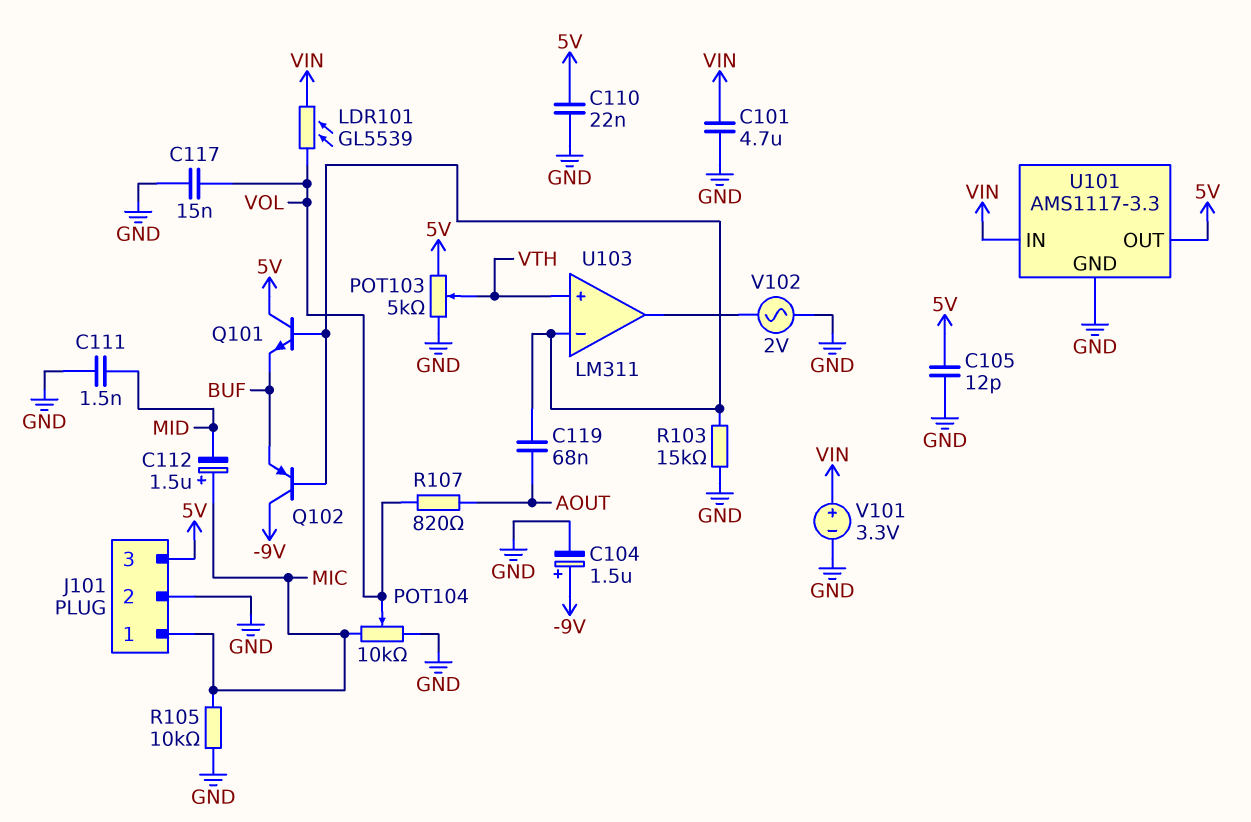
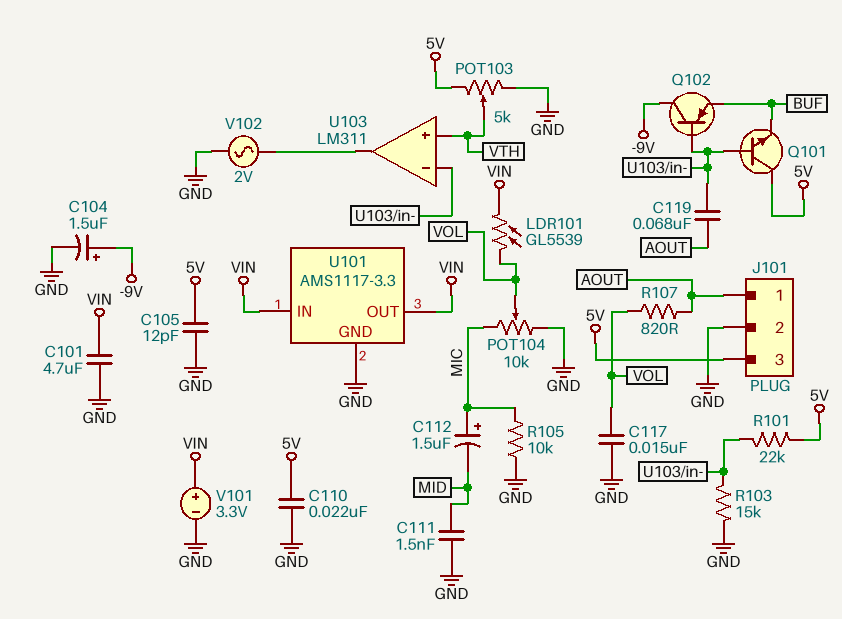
J101 pin 1: MIC -> AOUT
R101: none -> 22k (5V, U103/in-)
U101 pin OUT: 5V -> VIN

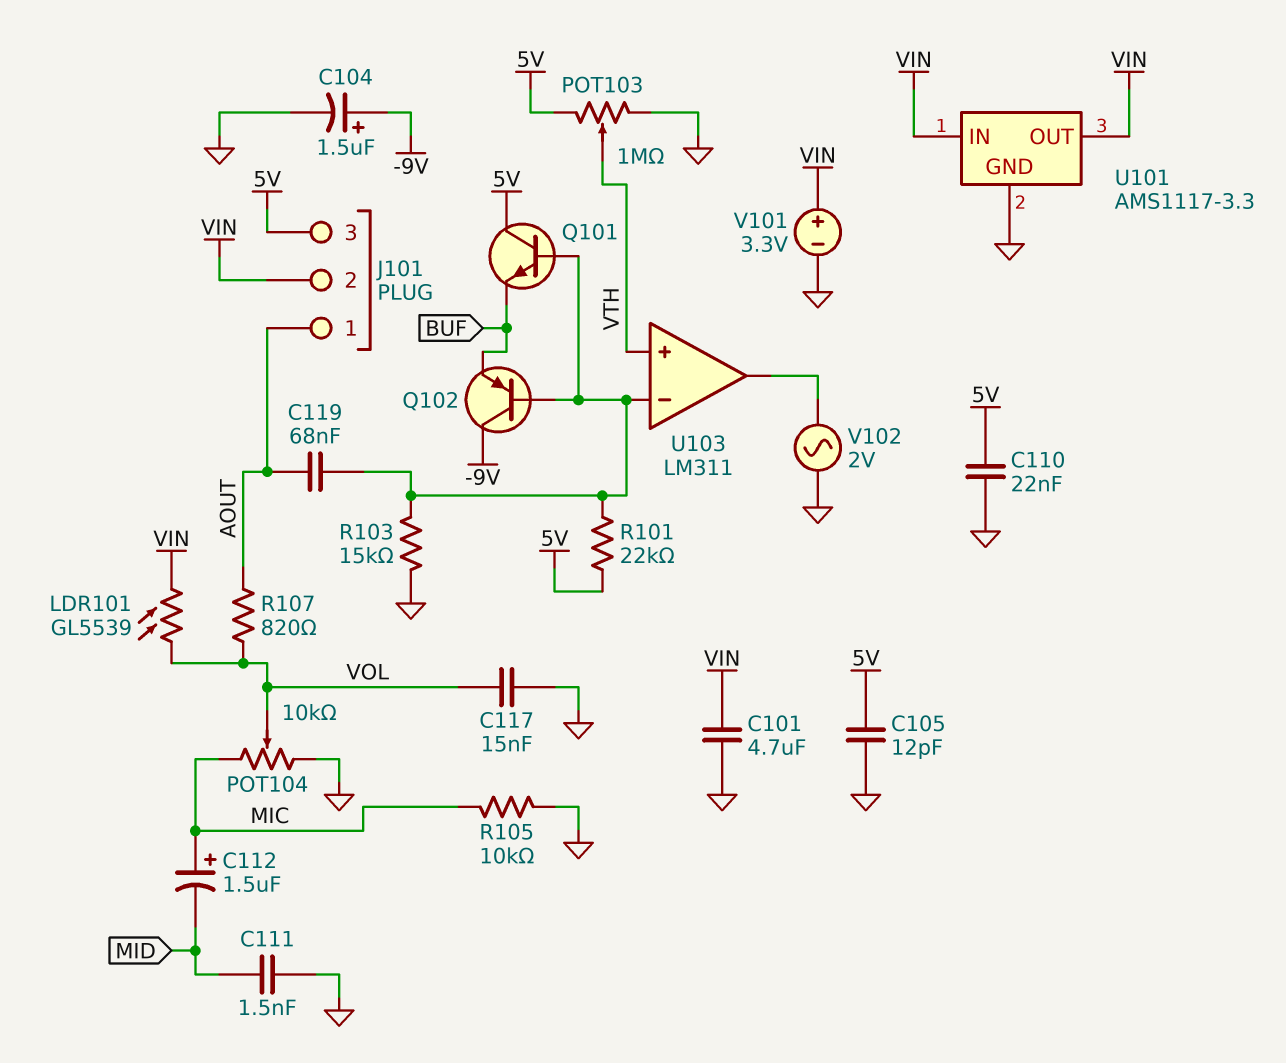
J101 pin 2: GND -> VIN
POT103: 5k (5V, GND, wiper VTH) -> 1M (5V, GND, wiper VTH)

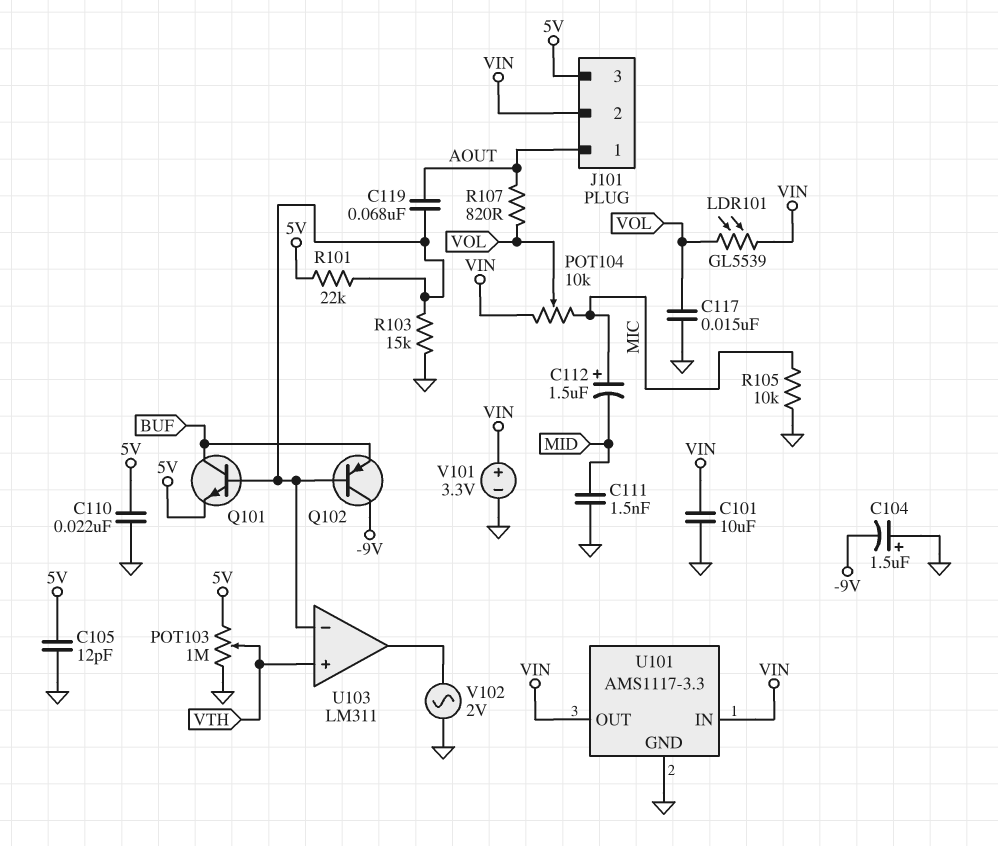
C101: 4.7uF (GND, VIN) -> 10uF (GND, VIN)
C104: 1.5uF (plus -9V, minus GND) -> 1.5uF (plus GND, minus -9V)
POT104: 10k (GND, MIC, wiper VOL) -> 10k (MIC, VIN, wiper VOL)
Q101: NPN (B U103/in-, C 5V, E BUF) -> NPN (B U103/in-, C BUF, E 5V)

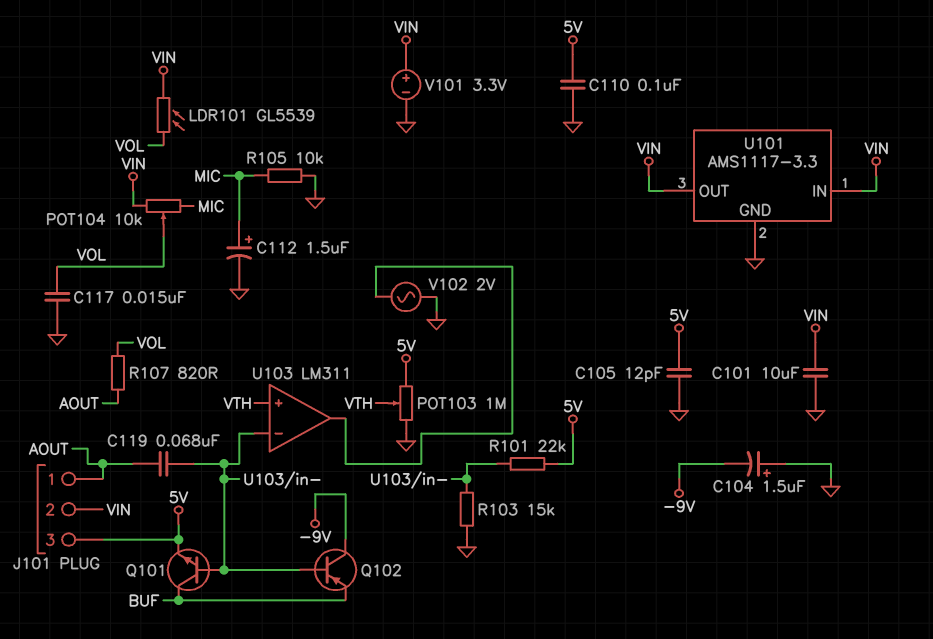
C110: 22nF (5V, GND) -> 100nF (5V, GND)
C111: 1.5nF (GND, MID) -> none
C112: 1.5uF (plus MIC, minus MID) -> 1.5uF (plus MIC, minus GND)

